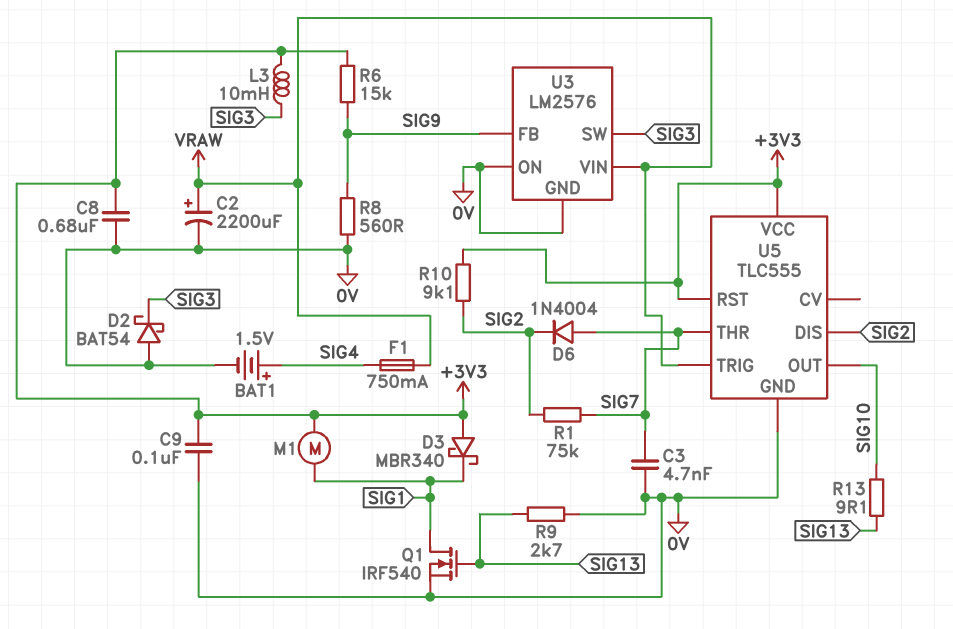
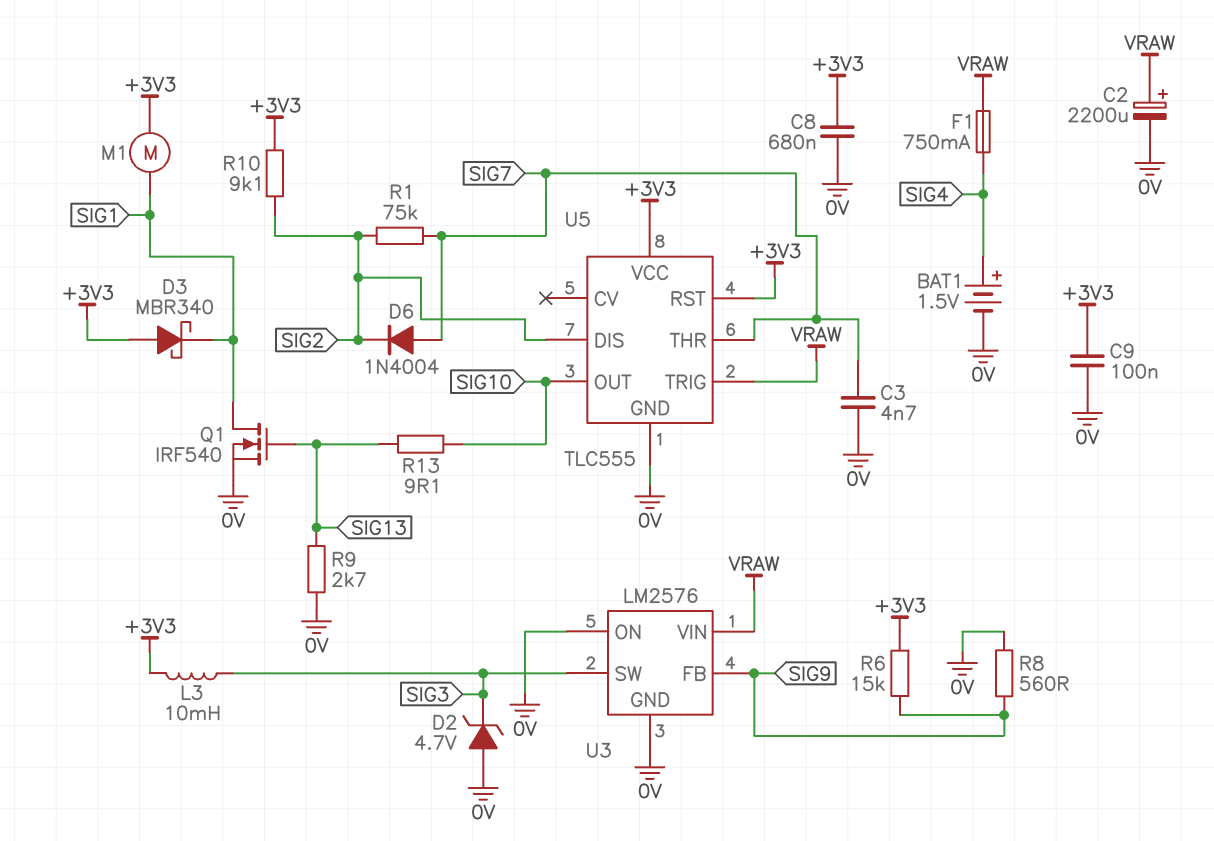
D2: schottky BAT54 (A 0V, K SIG3) -> zener 4.7V (A 0V, K SIG3)

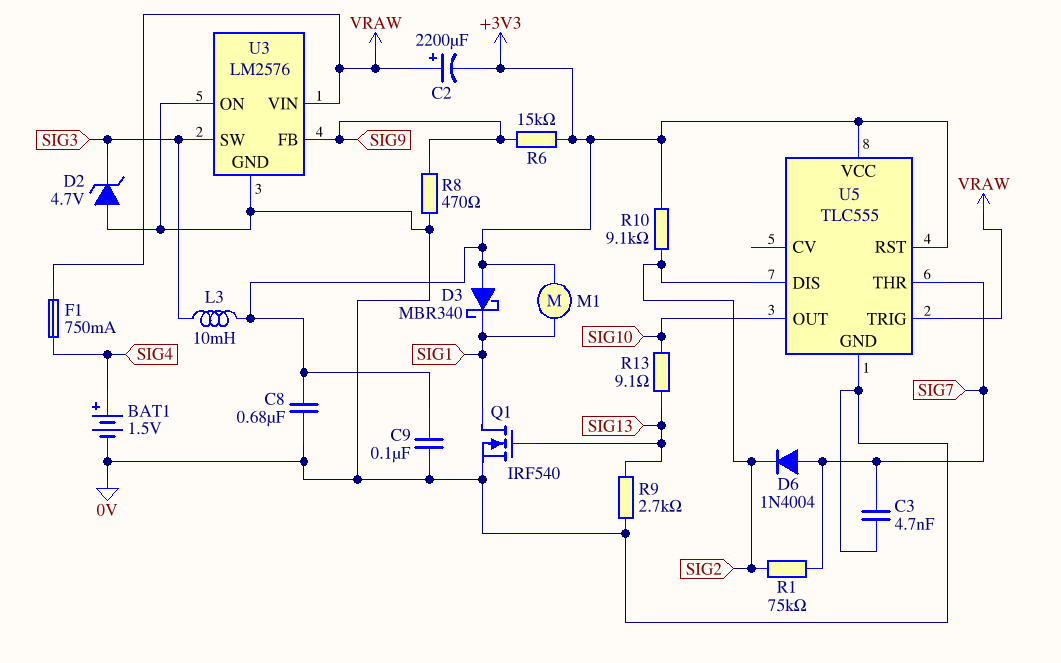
C2: 2200uF (plus VRAW, minus 0V) -> 2200uF (plus VRAW, minus +3V3)
R8: 560 (0V, SIG9) -> 470 (0V, SIG9)

